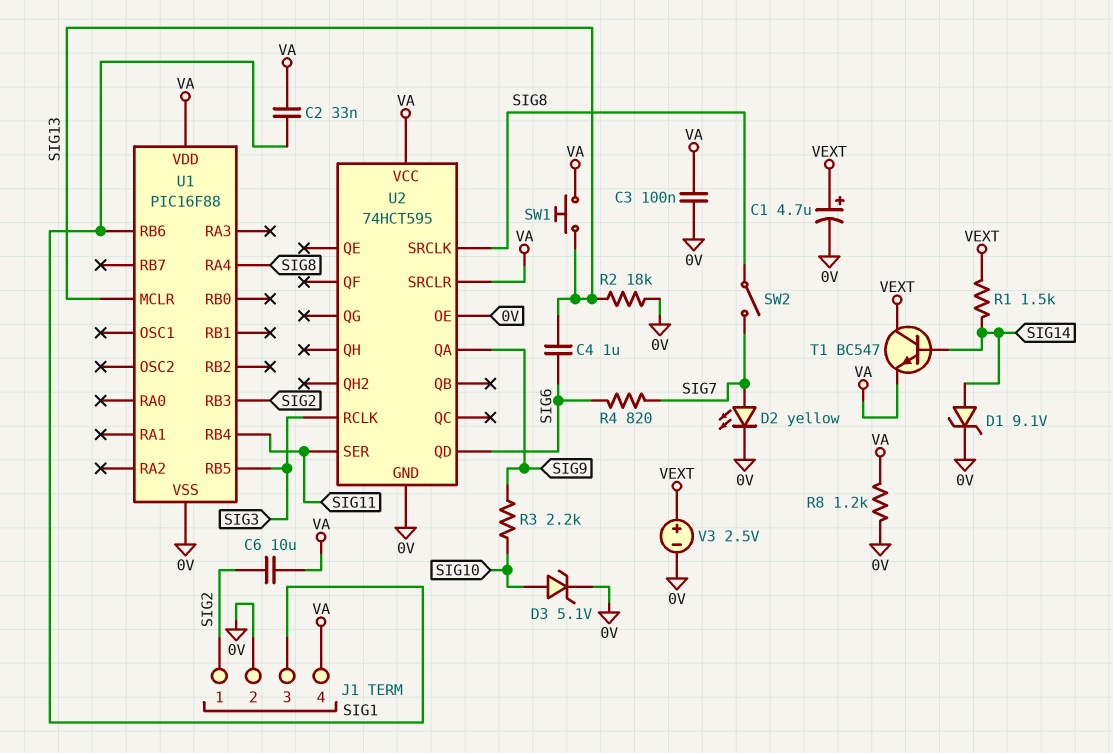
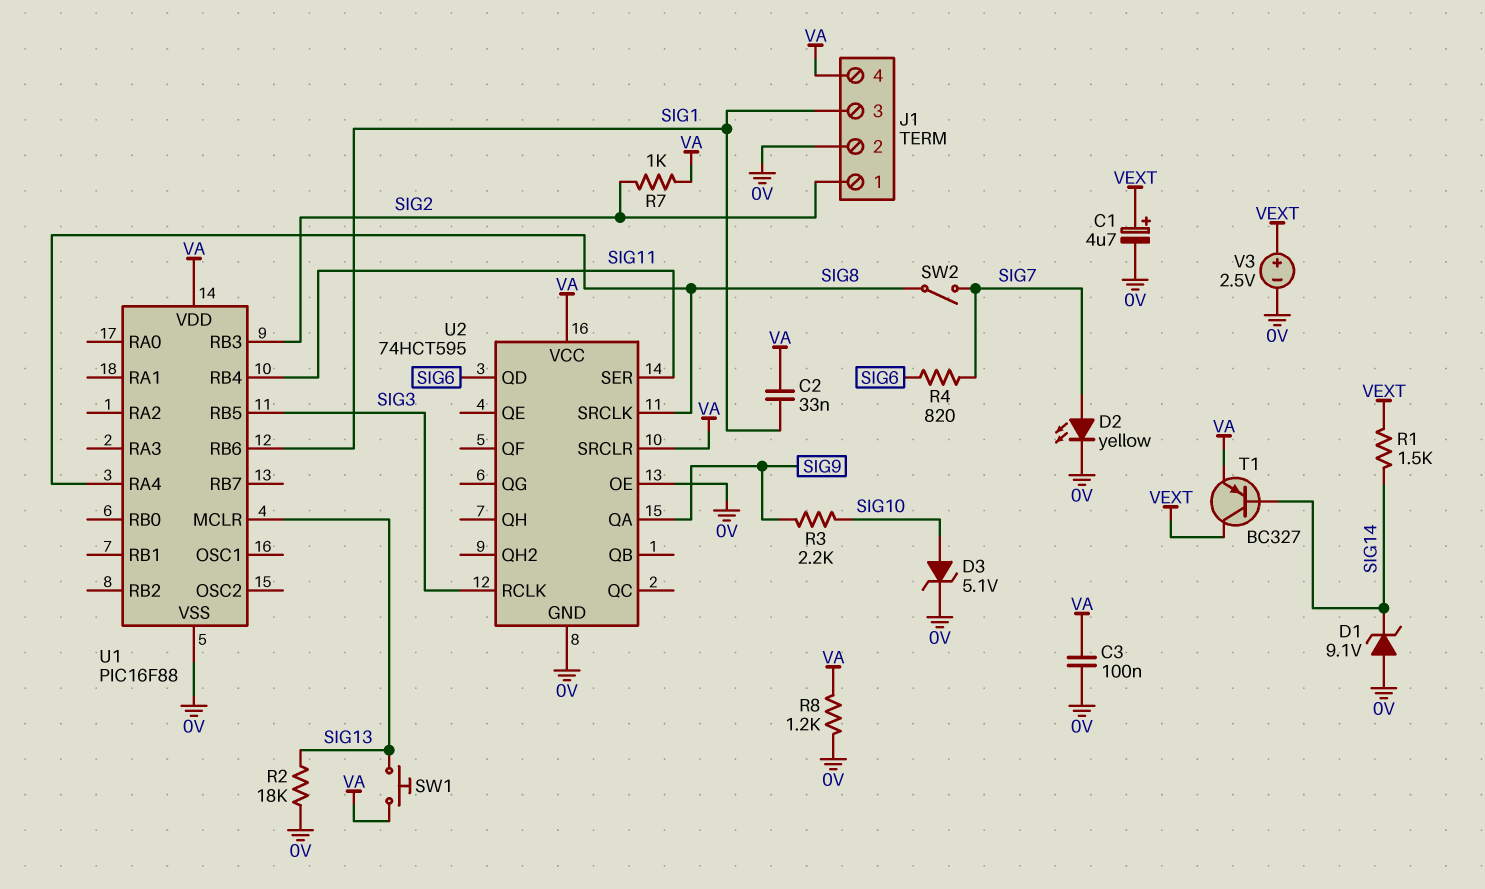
C4: 1uF (SIG6, SIG13) -> none
C6: 10uF (SIG2, VA) -> none
D1: zener 9.1V (A SIG14, K 0V) -> zener 9.1V (A 0V, K SIG14)
R7: none -> 1k (SIG2, VA)
T1: NPN BC547 (B SIG14, C VEXT, E VA) -> PNP BC327 (B SIG14, C VEXT, E VA)

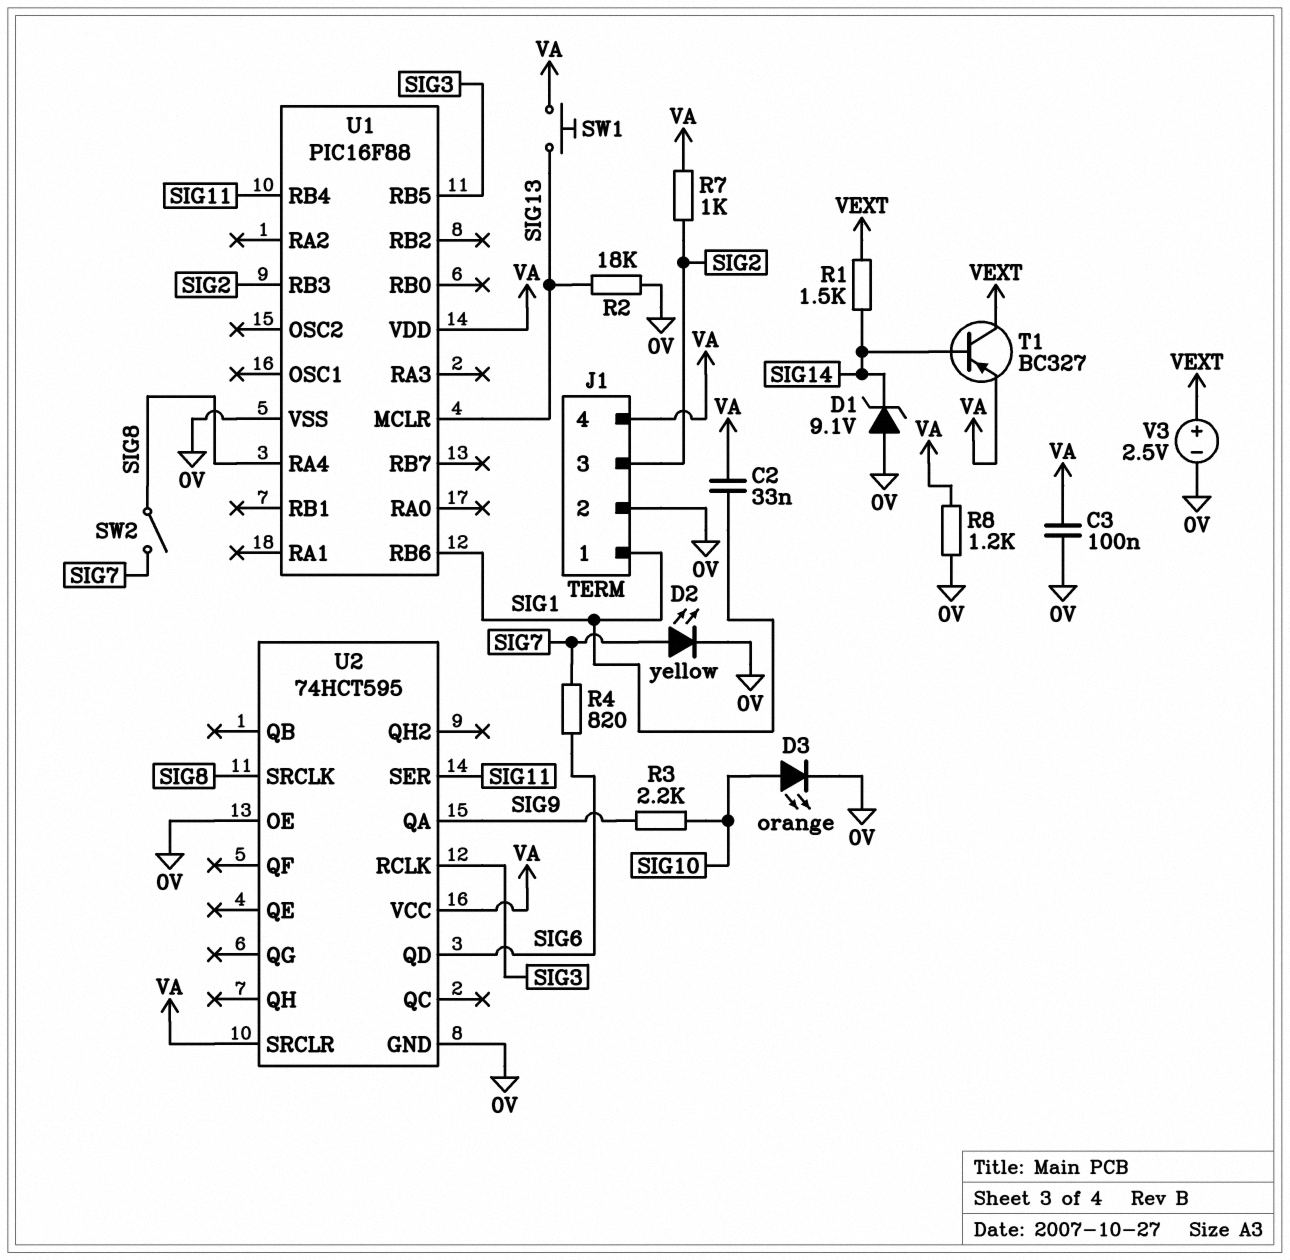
C1: 4.7uF (plus VEXT, minus 0V) -> none
D3: zener 5.1V (A SIG10, K 0V) -> LED orange (A SIG10, K 0V)
J1 pin 1: SIG2 -> SIG1
J1 pin 3: SIG1 -> SIG2

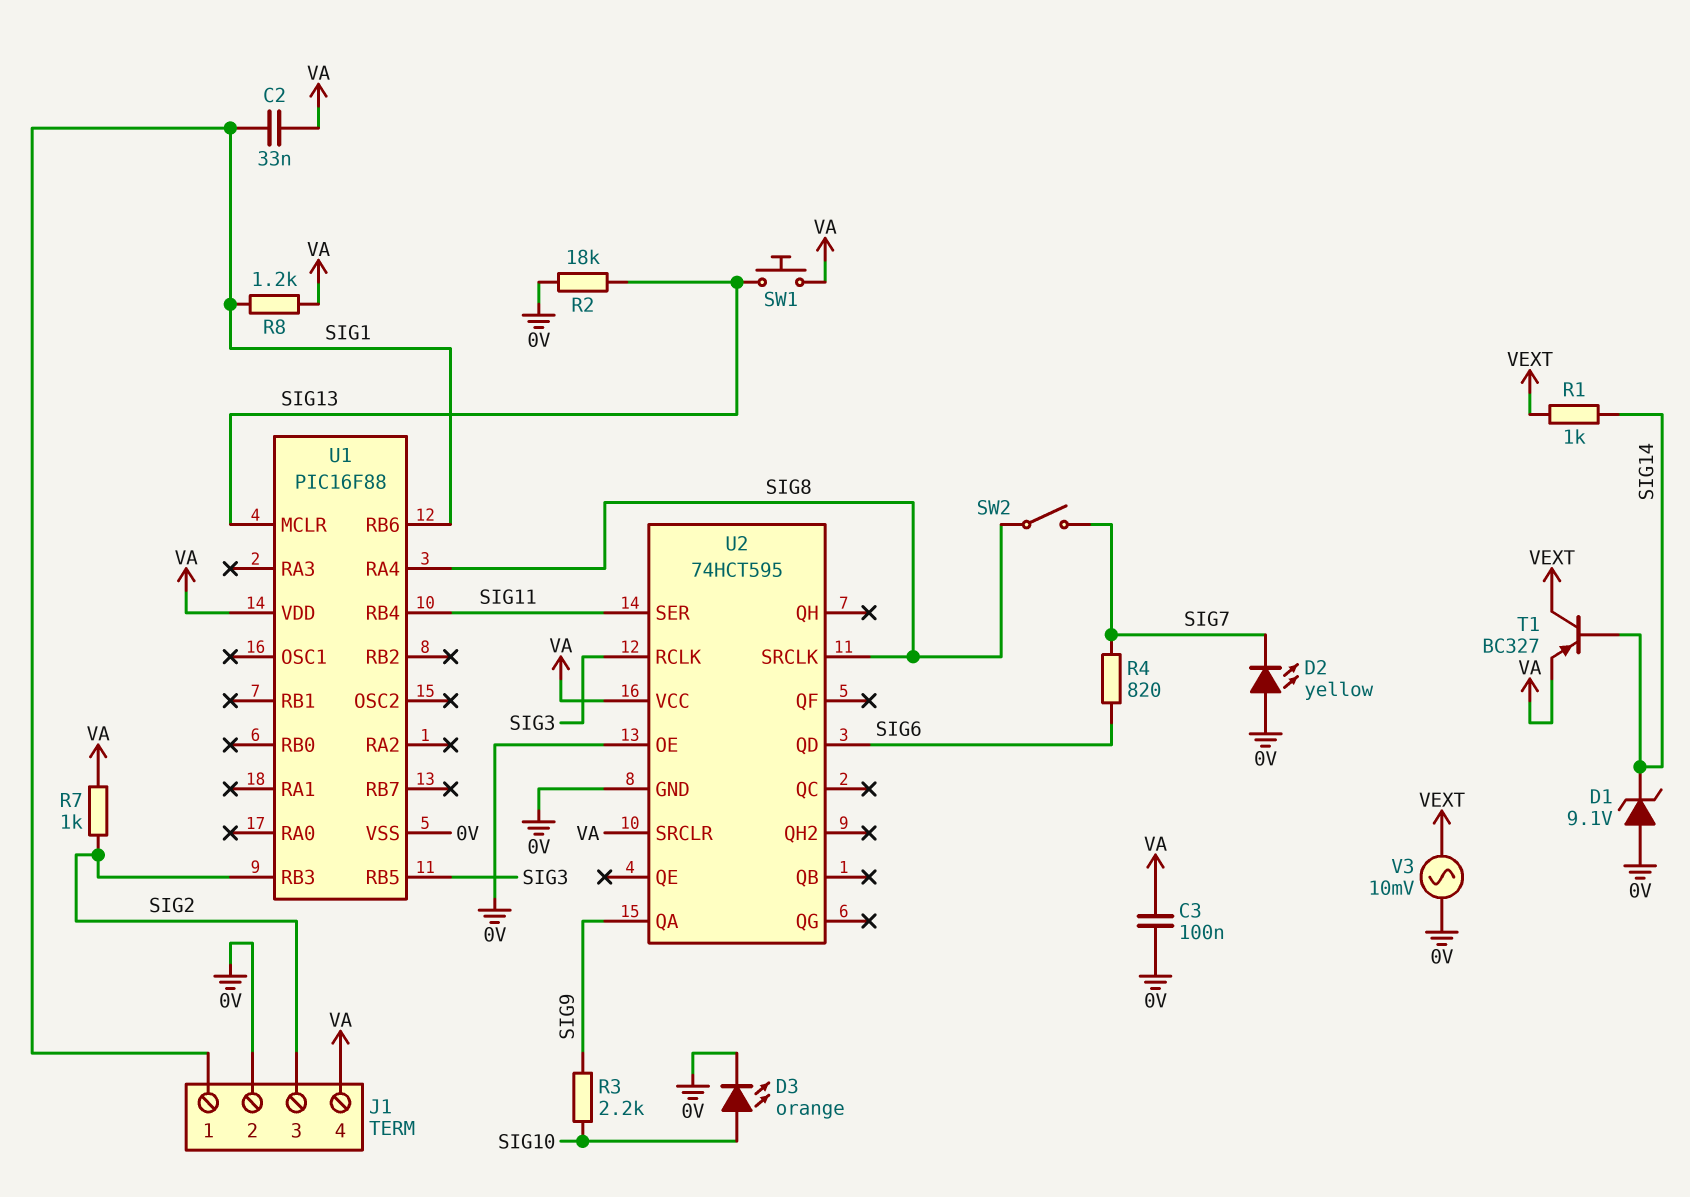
D2: LED yellow (A SIG7, K 0V) -> LED yellow (A 0V, K SIG7)
R1: 1.5k (SIG14, VEXT) -> 1k (SIG14, VEXT)
R8: 1.2k (0V, VA) -> 1.2k (SIG1, VA)
V3: 2.5V (plus VEXT, minus 0V) -> AC 10mV (0V, VEXT)

